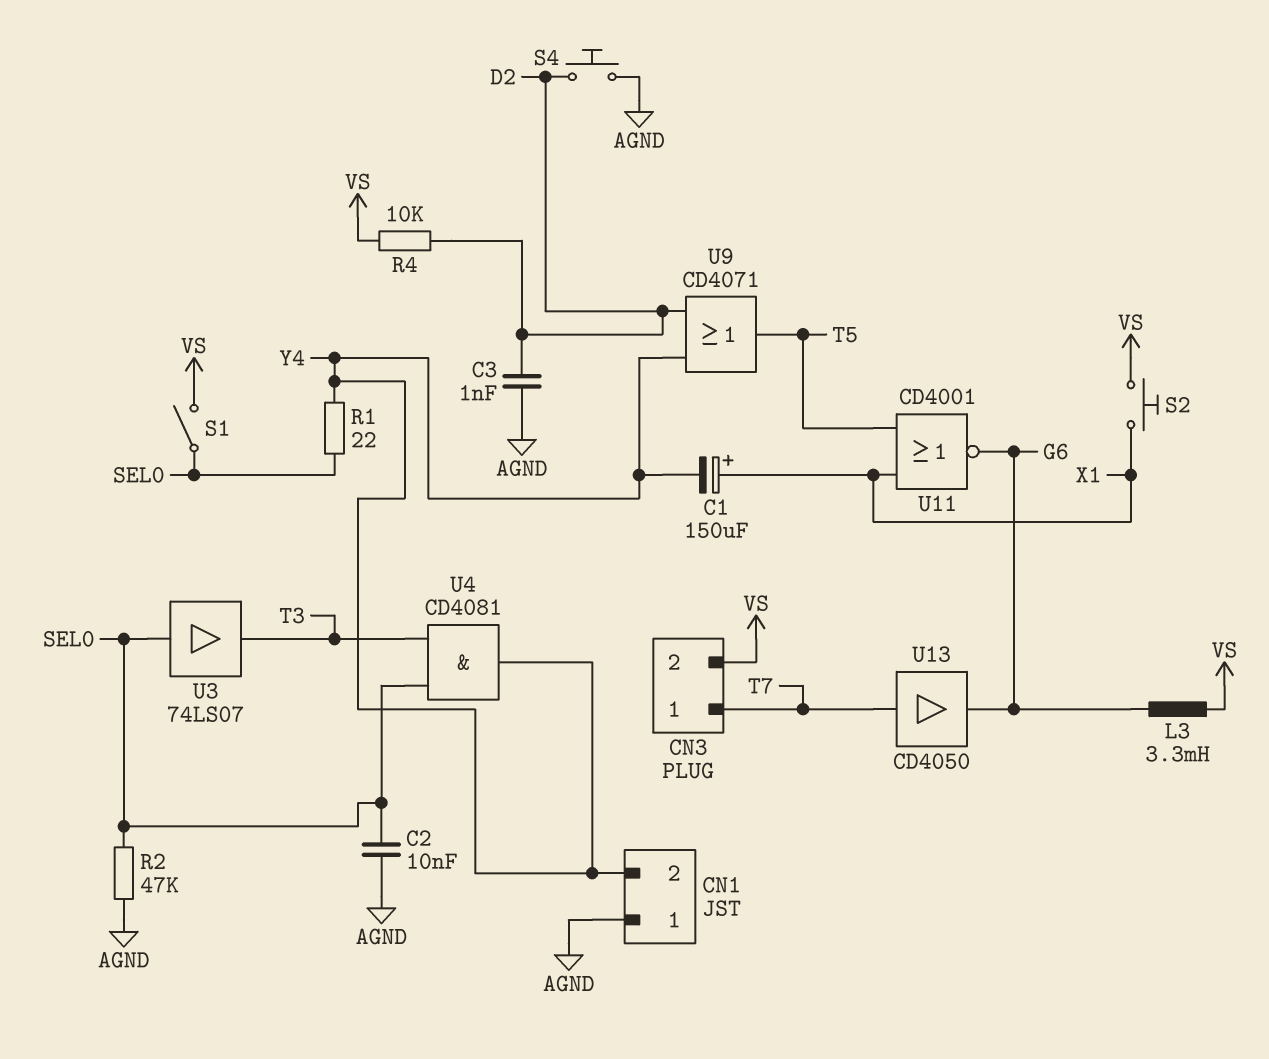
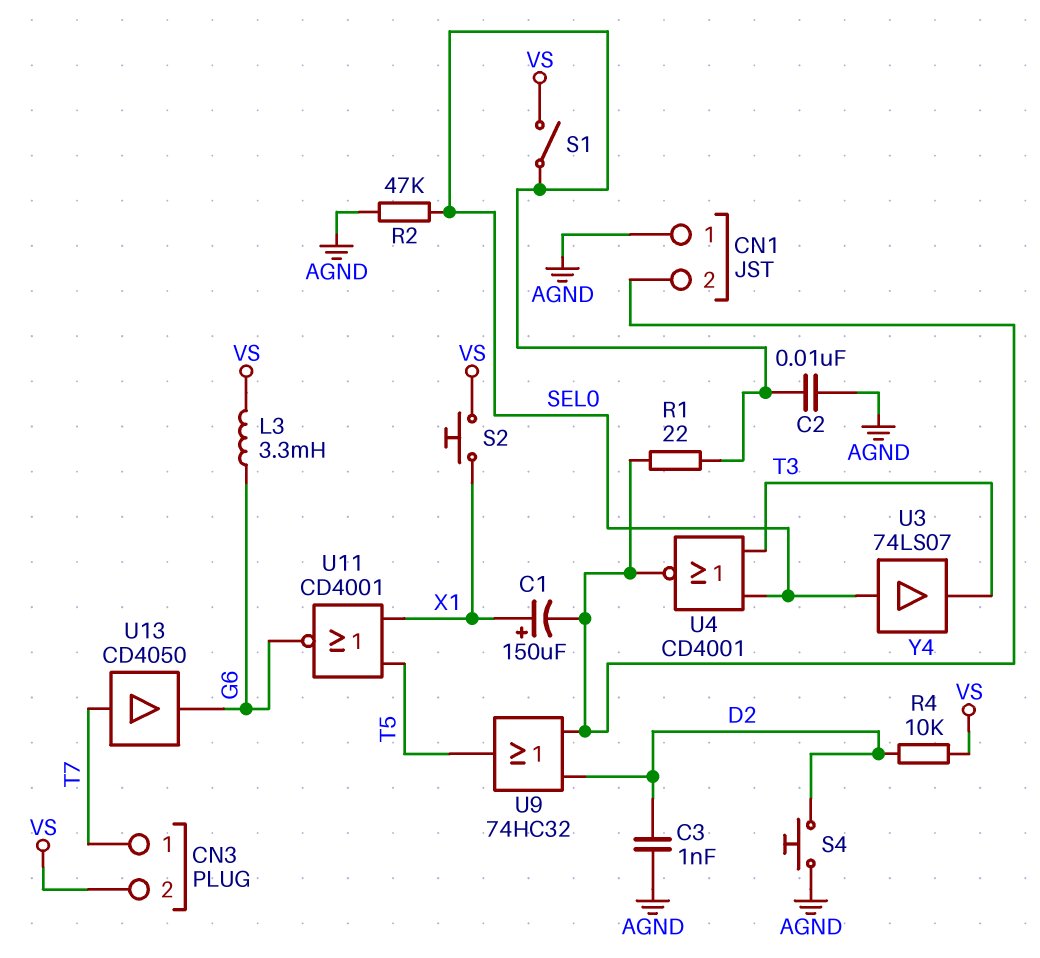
U4: AND CD4081 (in SEL0, in T3, out Y4) -> NOR CD4001 (in SEL0, in T3, out Y4)
U9: OR CD4071 (in D2, in Y4, out T5) -> OR 74HC32 (in D2, in Y4, out T5)

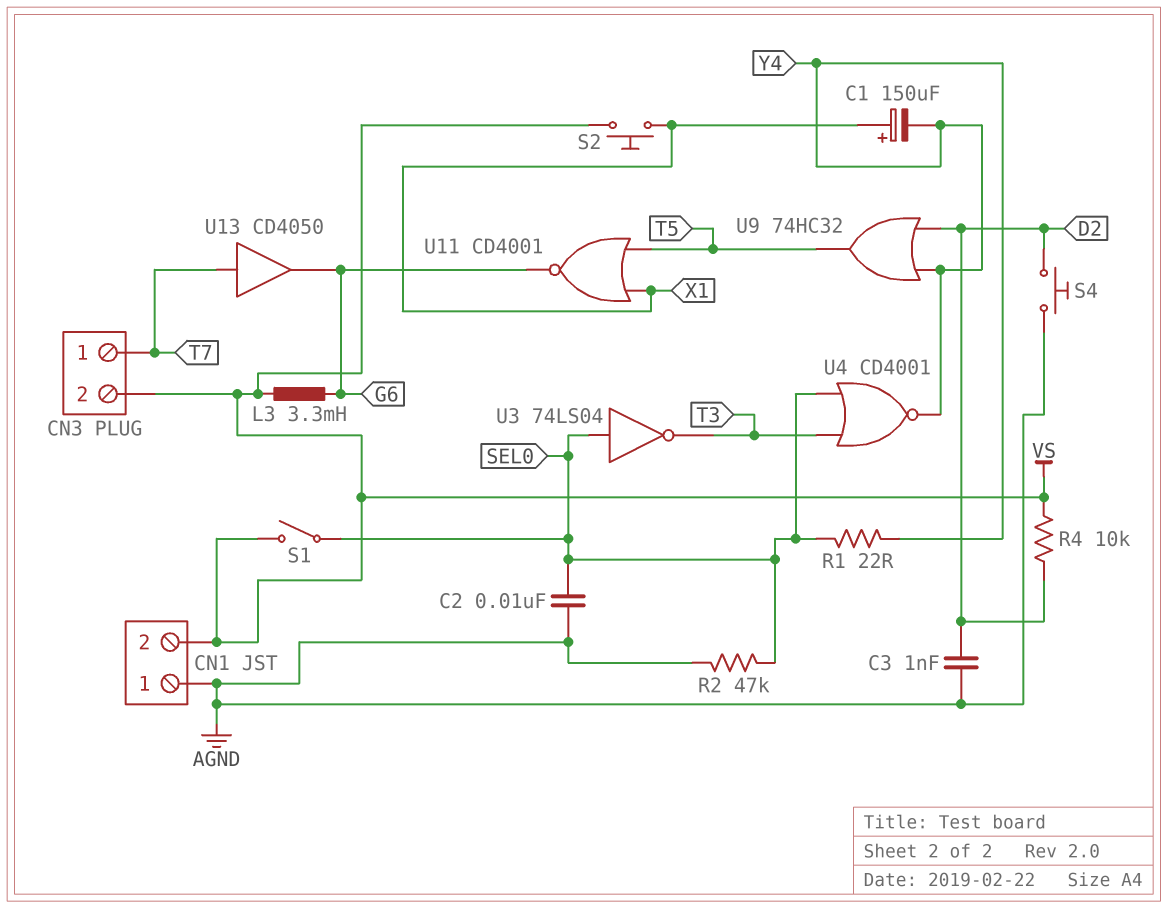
CN1 pin 2: Y4 -> VS
U3: buffer 74LS07 (in SEL0, out T3) -> NOT 74LS04 (in SEL0, out T3)

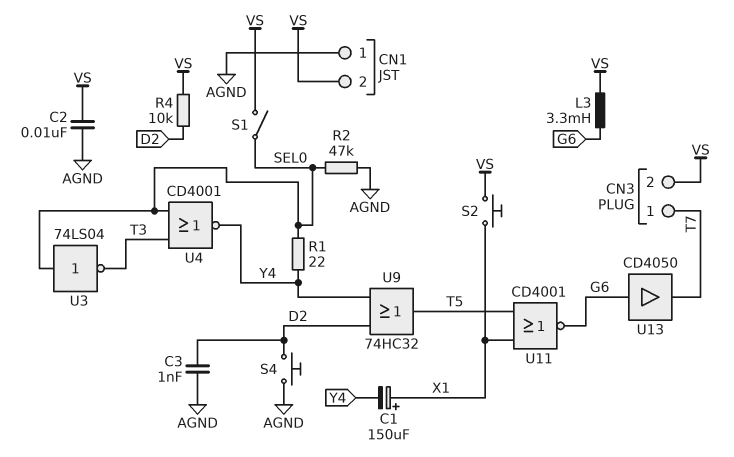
C2: 10nF (AGND, SEL0) -> 10nF (AGND, VS)
U13: buffer CD4050 (in T7, out G6) -> buffer CD4050 (in G6, out T7)

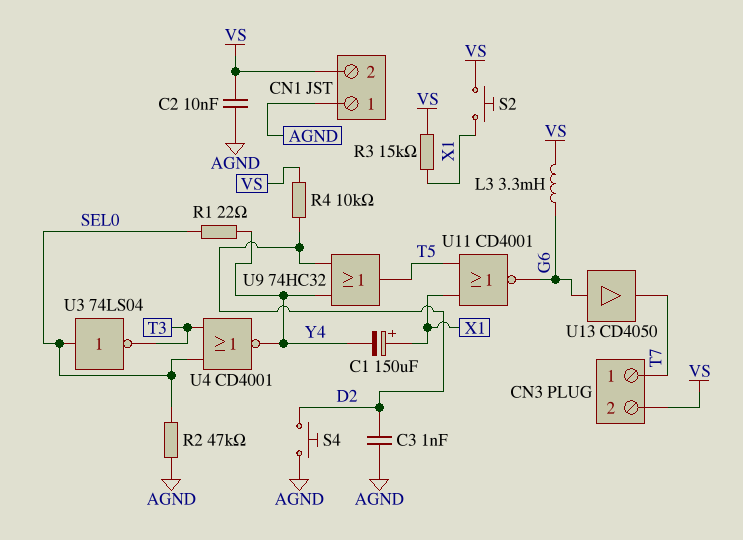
R3: none -> 15k (VS, X1)
S1: switch (SEL0, VS) -> none

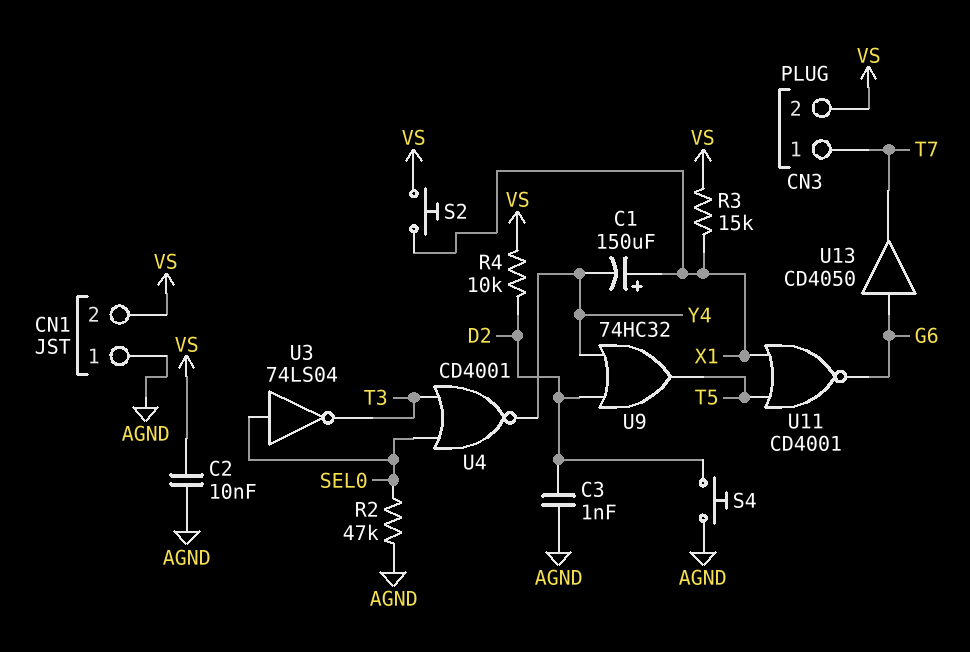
L3: 3.3mH (G6, VS) -> none
R1: 22 (SEL0, Y4) -> none

